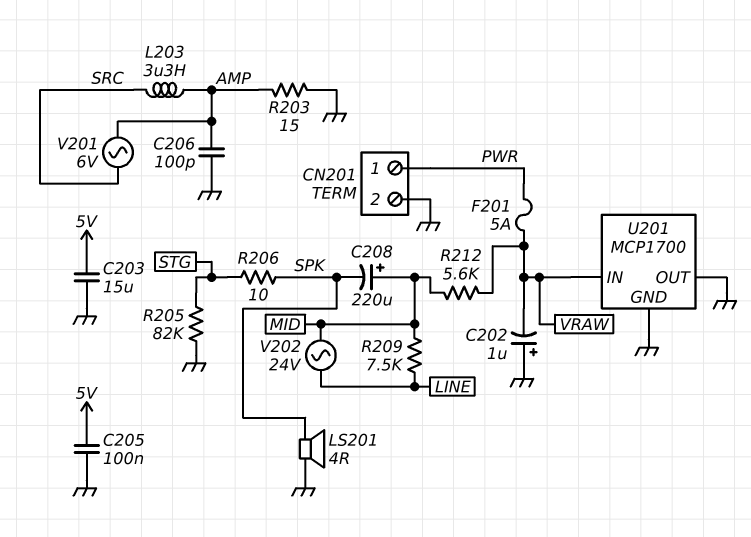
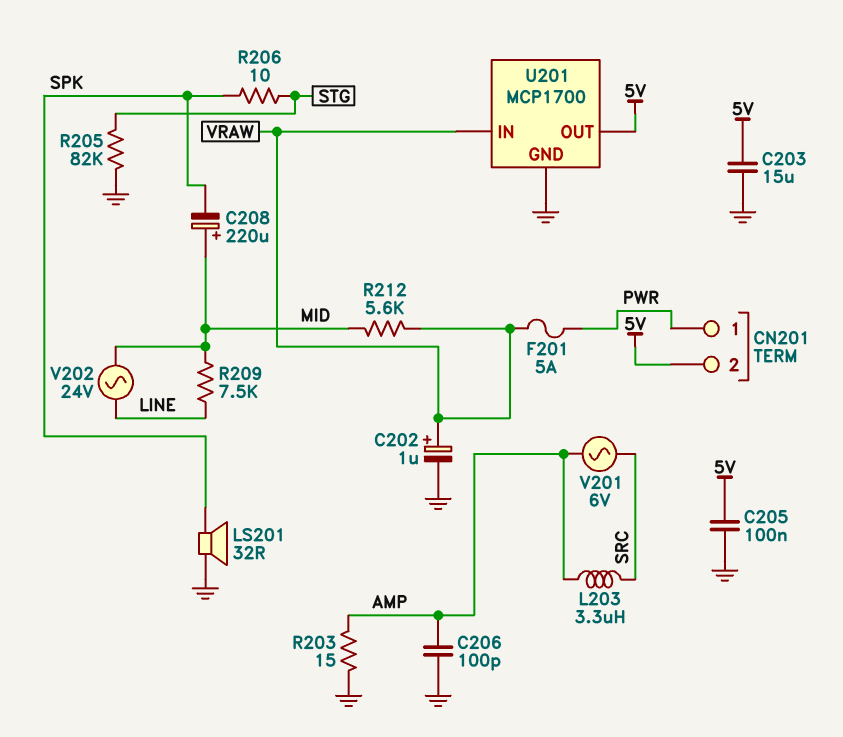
C202: 1uF (plus GND, minus VRAW) -> 1uF (plus VRAW, minus GND)
CN201 pin 2: GND -> 5V
LS201: speaker 4R (GND, SPK) -> speaker 32R (GND, SPK)
U201 pin OUT: GND -> 5V

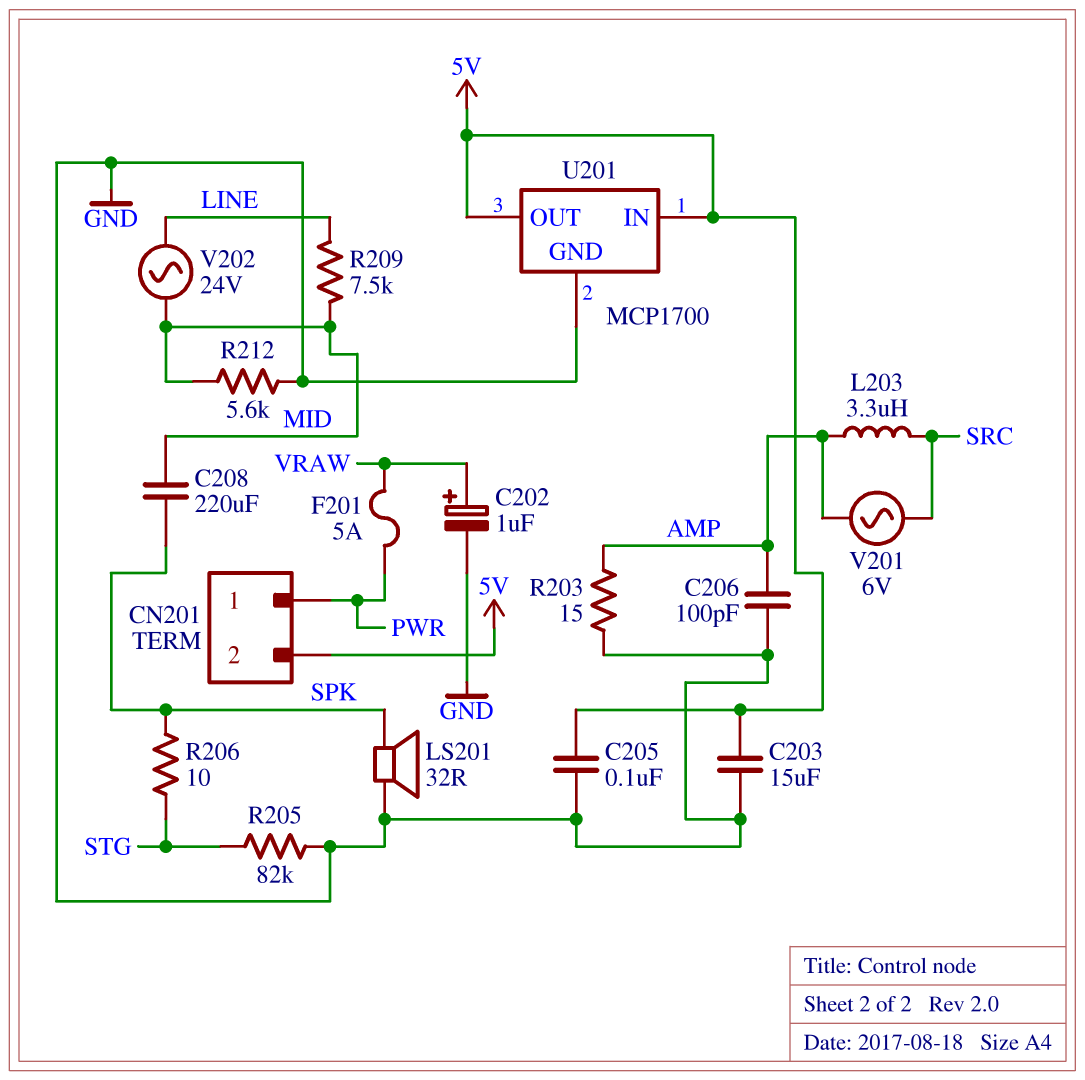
C208: 220uF (plus MID, minus SPK) -> 220uF (MID, SPK)
R212: 5.6k (MID, VRAW) -> 5.6k (GND, MID)
U201 pin IN: VRAW -> 5V

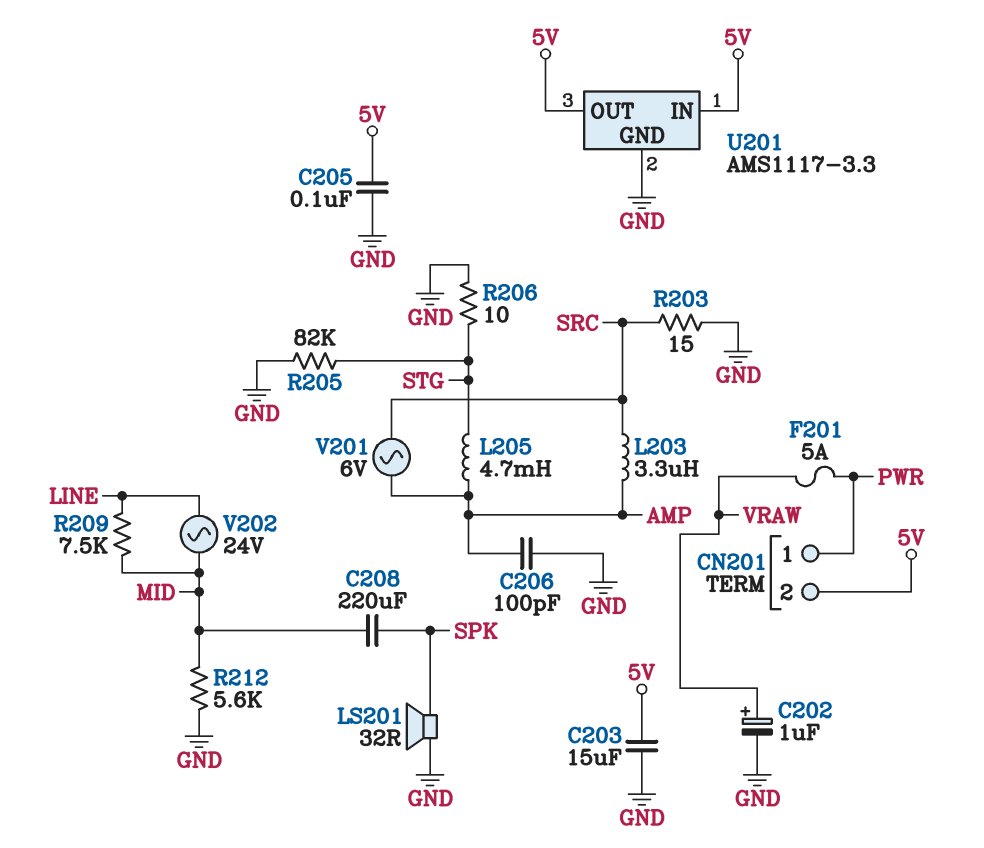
L205: none -> 4.7mH (AMP, STG)
R203: 15 (AMP, GND) -> 15 (GND, SRC)
R206: 10 (SPK, STG) -> 10 (GND, STG)
U201: MCP1700 -> AMS1117-3.3

